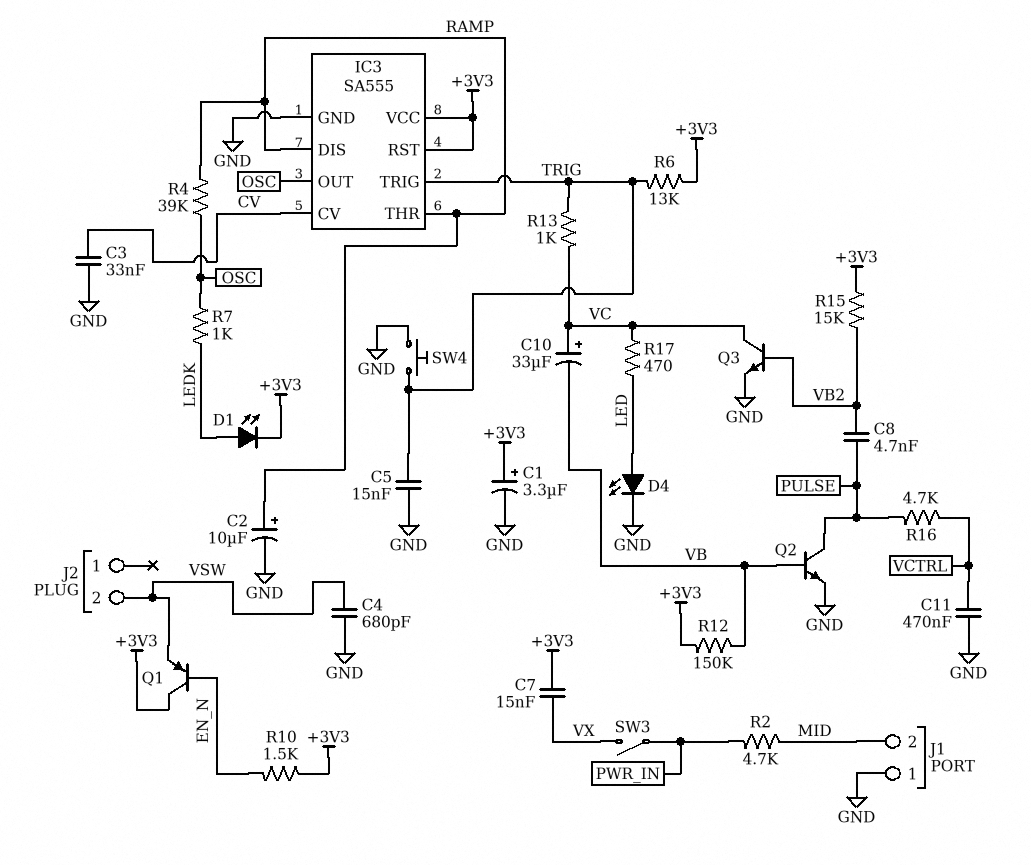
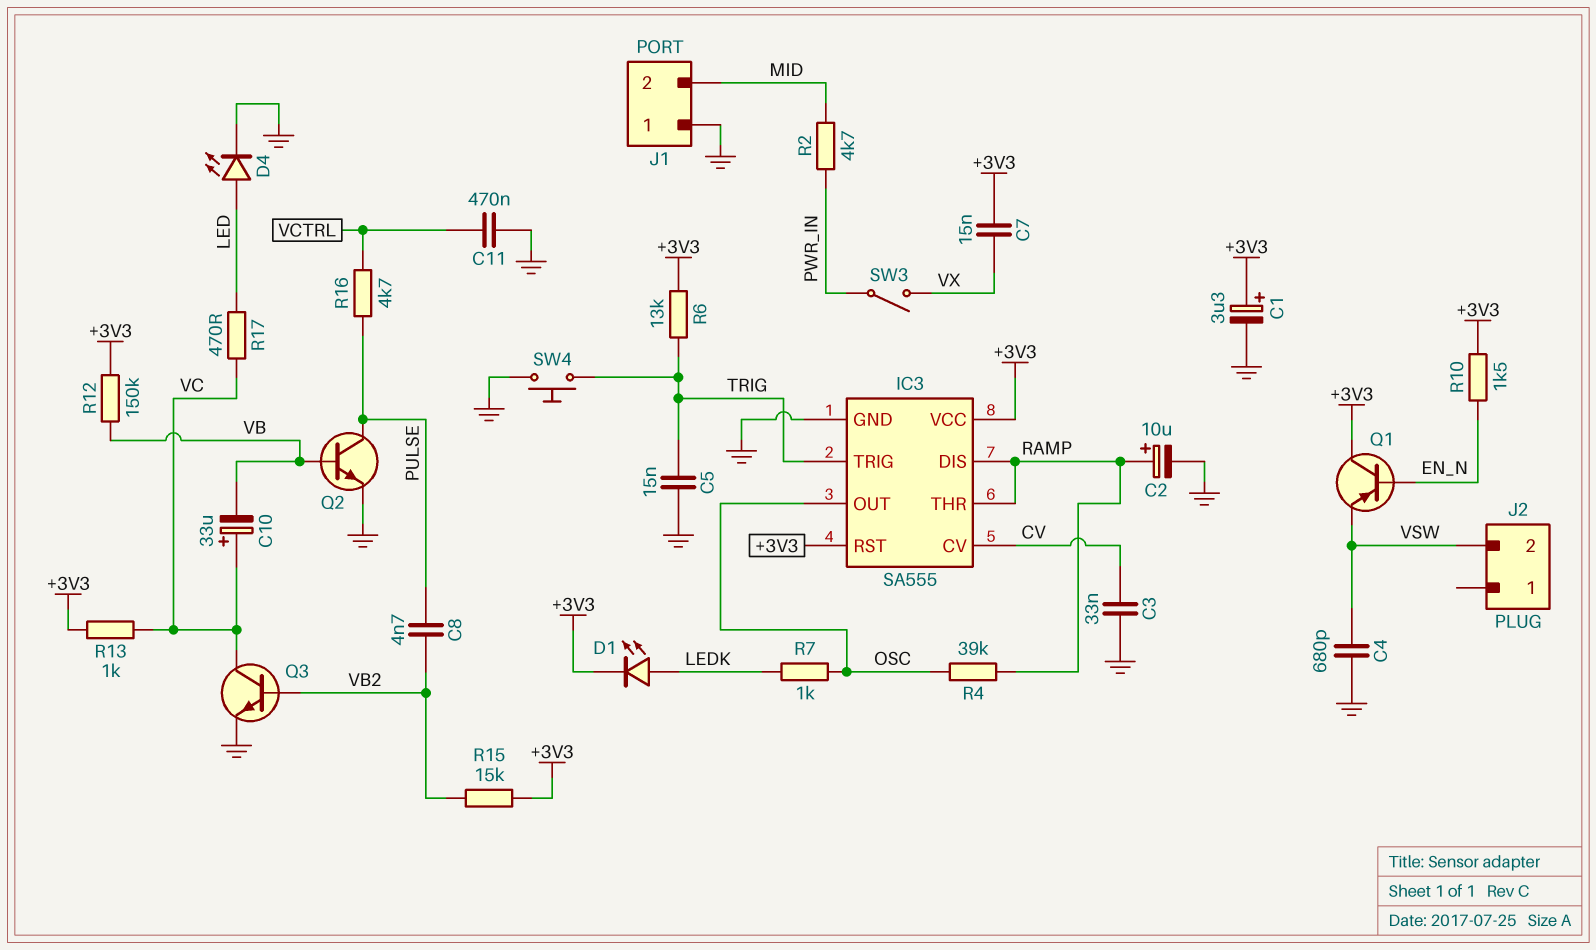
R13: 1k (TRIG, VC) -> 1k (+3V3, VC)

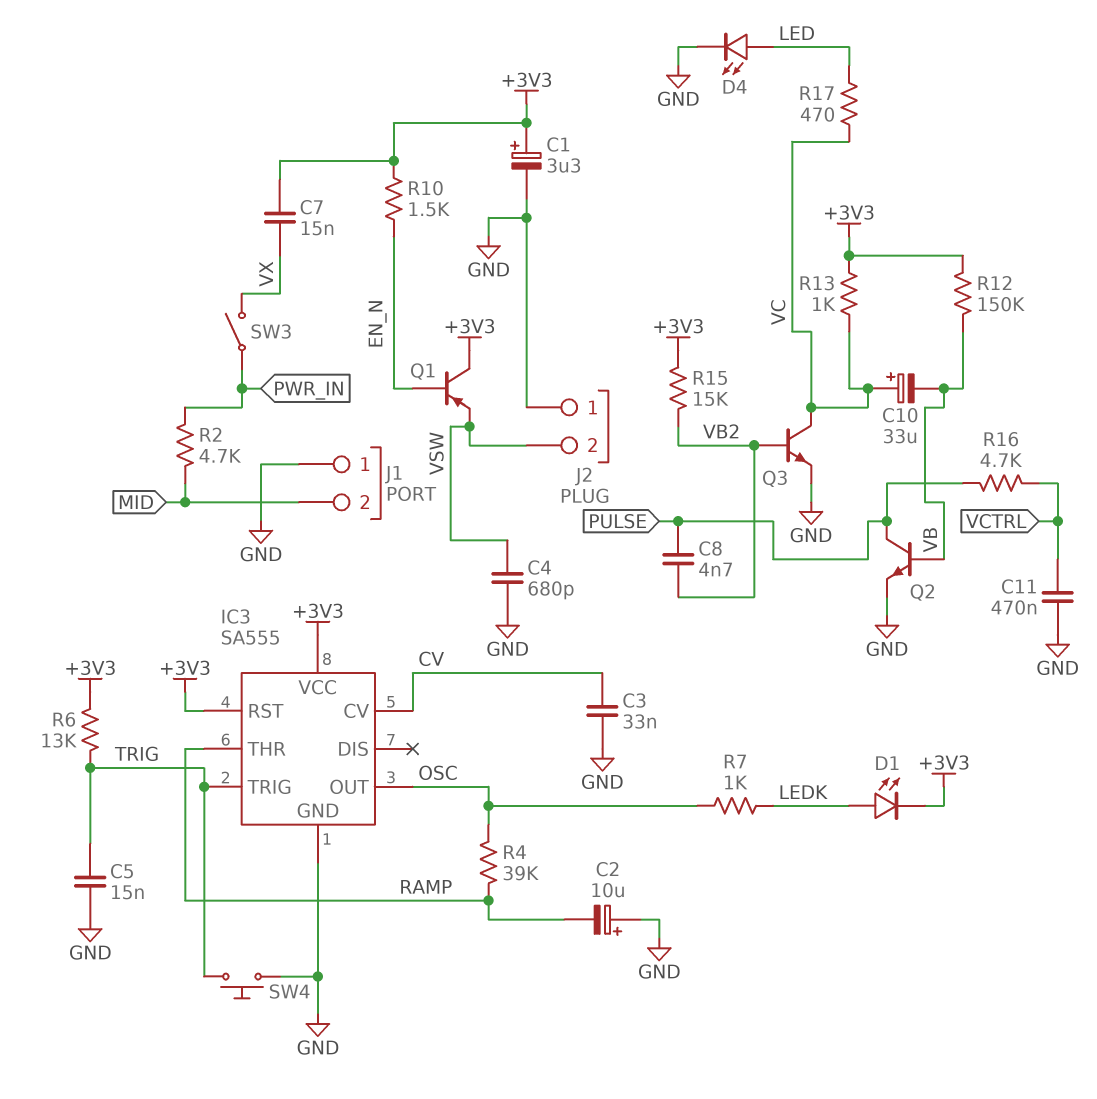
C2: 10uF (plus RAMP, minus GND) -> 10uF (plus GND, minus RAMP)
IC3 pin DIS: RAMP -> none
J2 pin 1: none -> GND

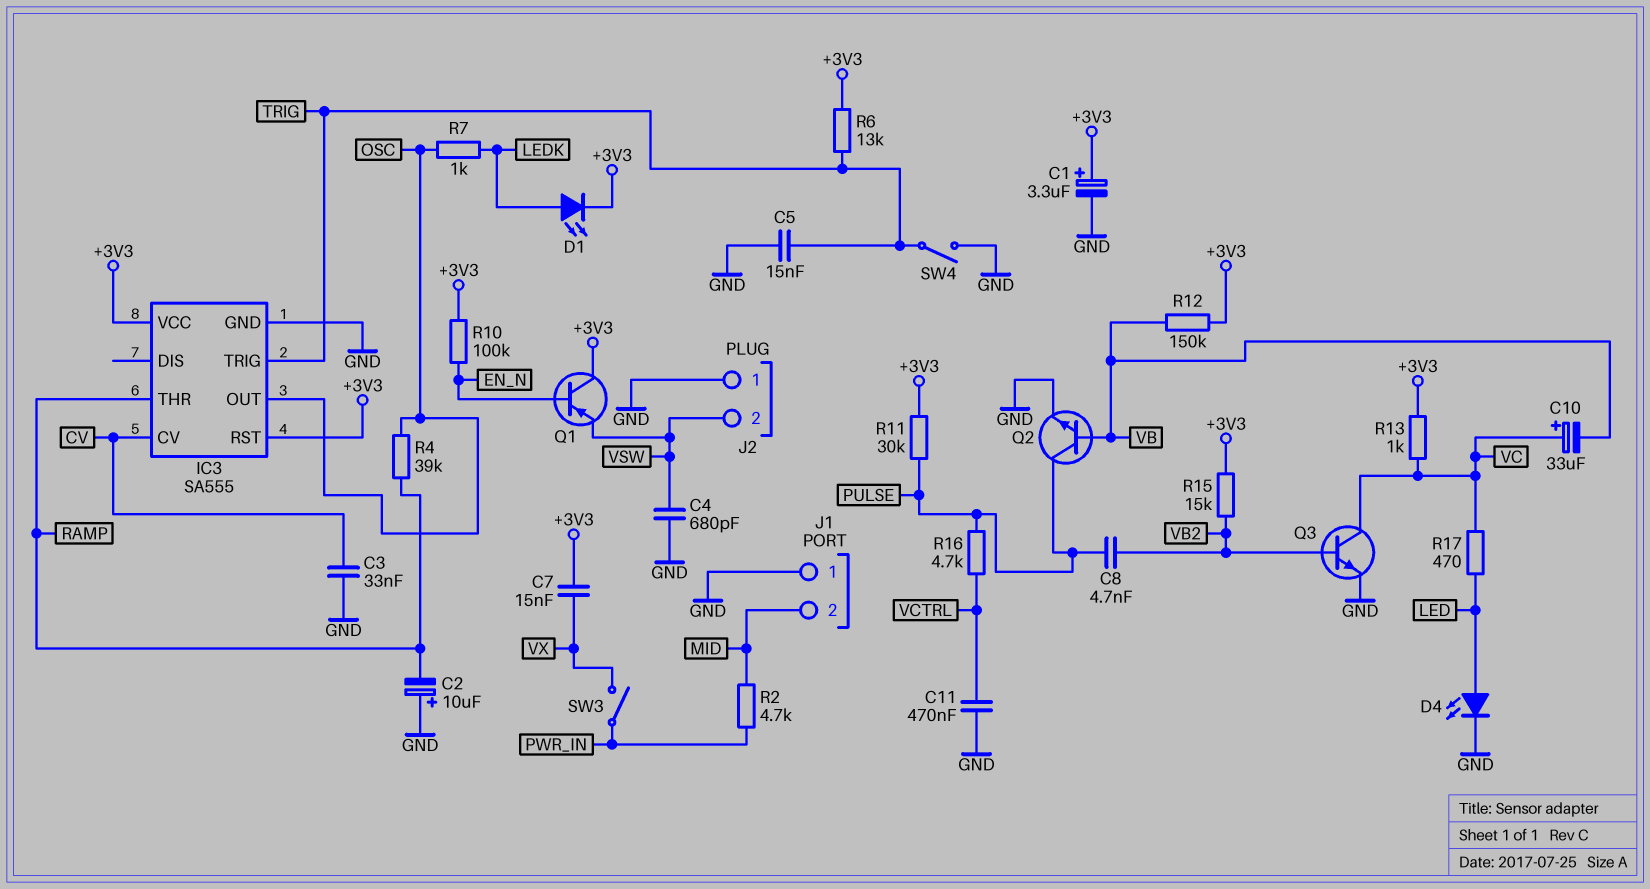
R10: 1.5k (+3V3, EN_N) -> 100k (+3V3, EN_N)
R11: none -> 30k (+3V3, PULSE)
SW4: button (GND, TRIG) -> switch (GND, TRIG)

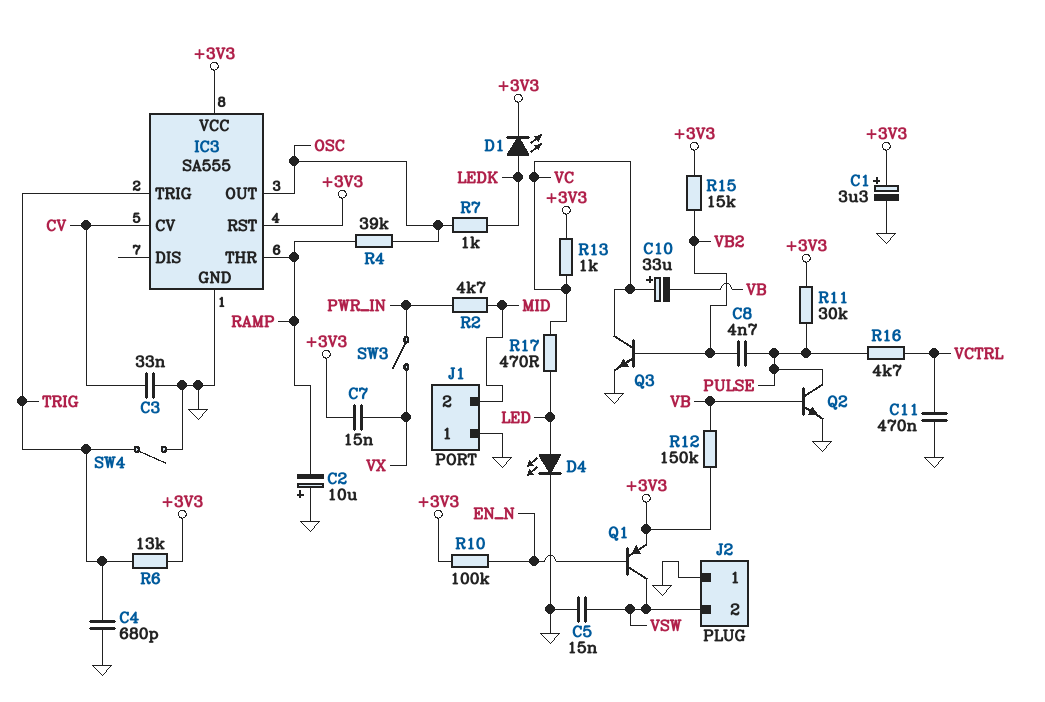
C4: 680pF (GND, VSW) -> 680pF (GND, TRIG)
C5: 15nF (GND, TRIG) -> 15nF (GND, VSW)
Q1: PNP (B EN_N, C +3V3, E VSW) -> PNP (B EN_N, C VSW, E +3V3)

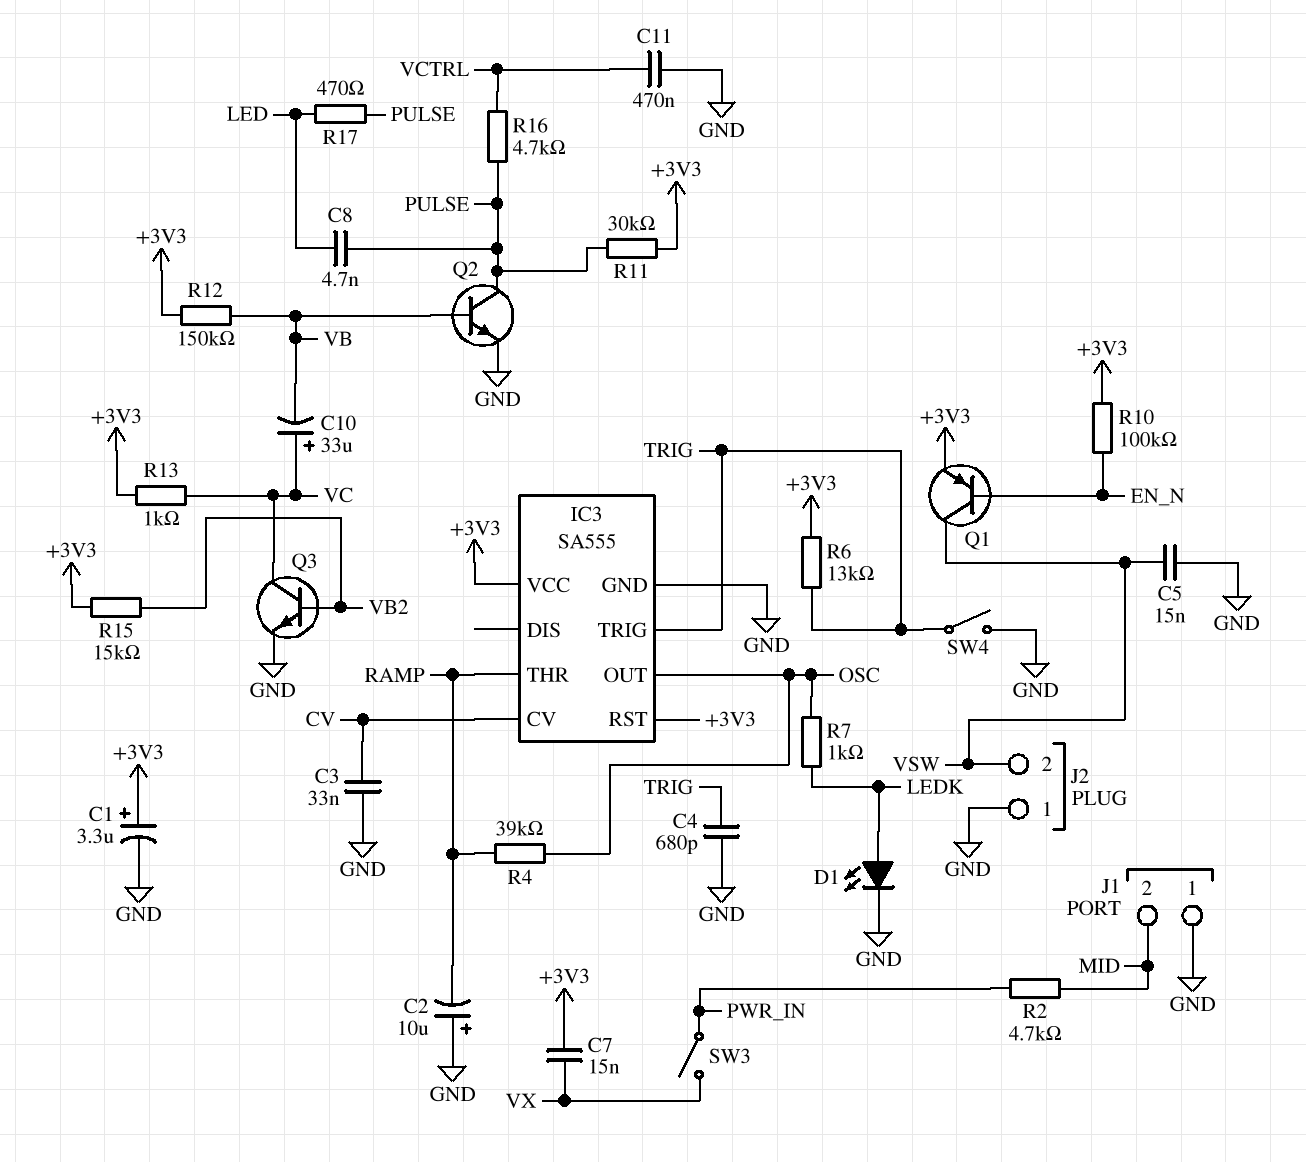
C8: 4.7nF (PULSE, VB2) -> 4.7nF (LED, PULSE)
D1: LED (A LEDK, K +3V3) -> LED (A LEDK, K GND)
D4: LED (A LED, K GND) -> none
R17: 470 (LED, VC) -> 470 (LED, PULSE)

